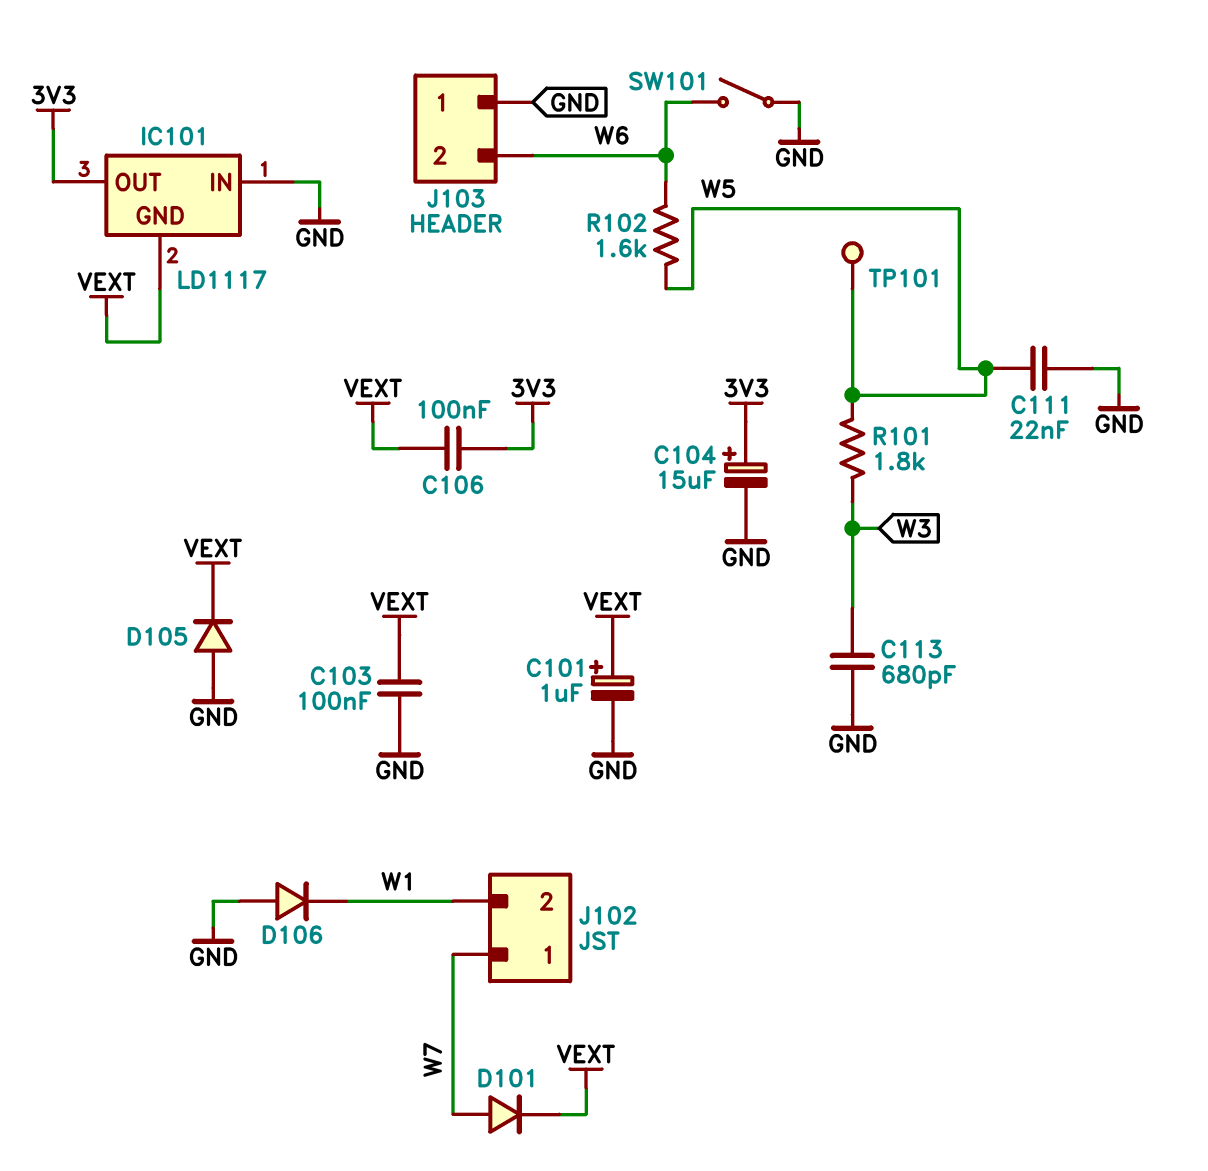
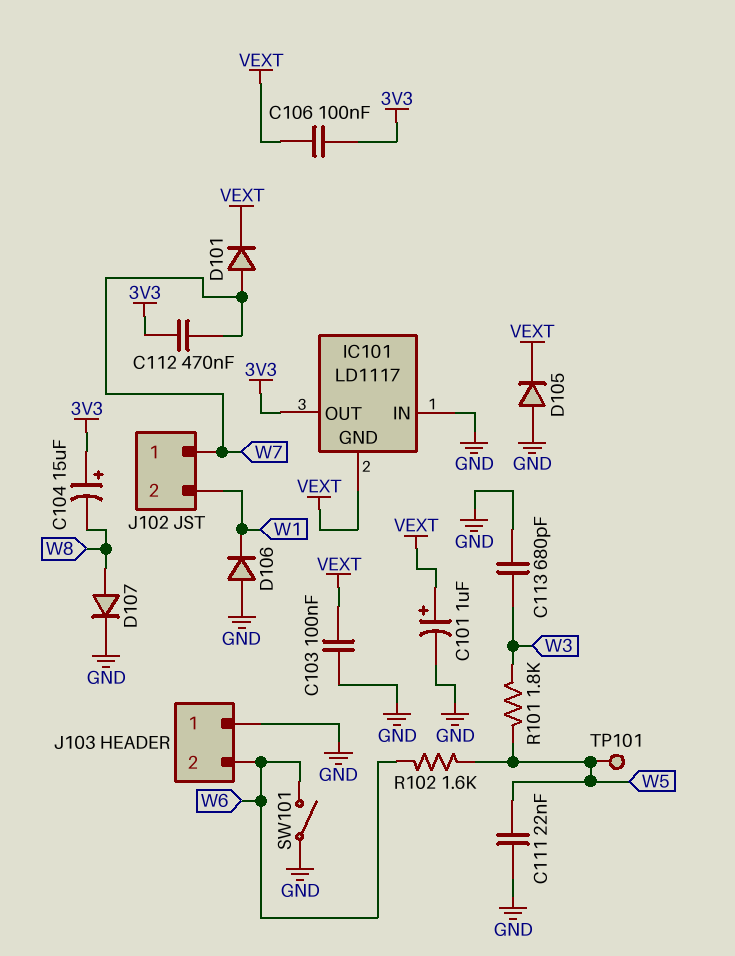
C104: 15uF (plus 3V3, minus GND) -> 15uF (plus 3V3, minus W8)
C112: none -> 470nF (3V3, W7)
D107: none -> diode (A W8, K GND)

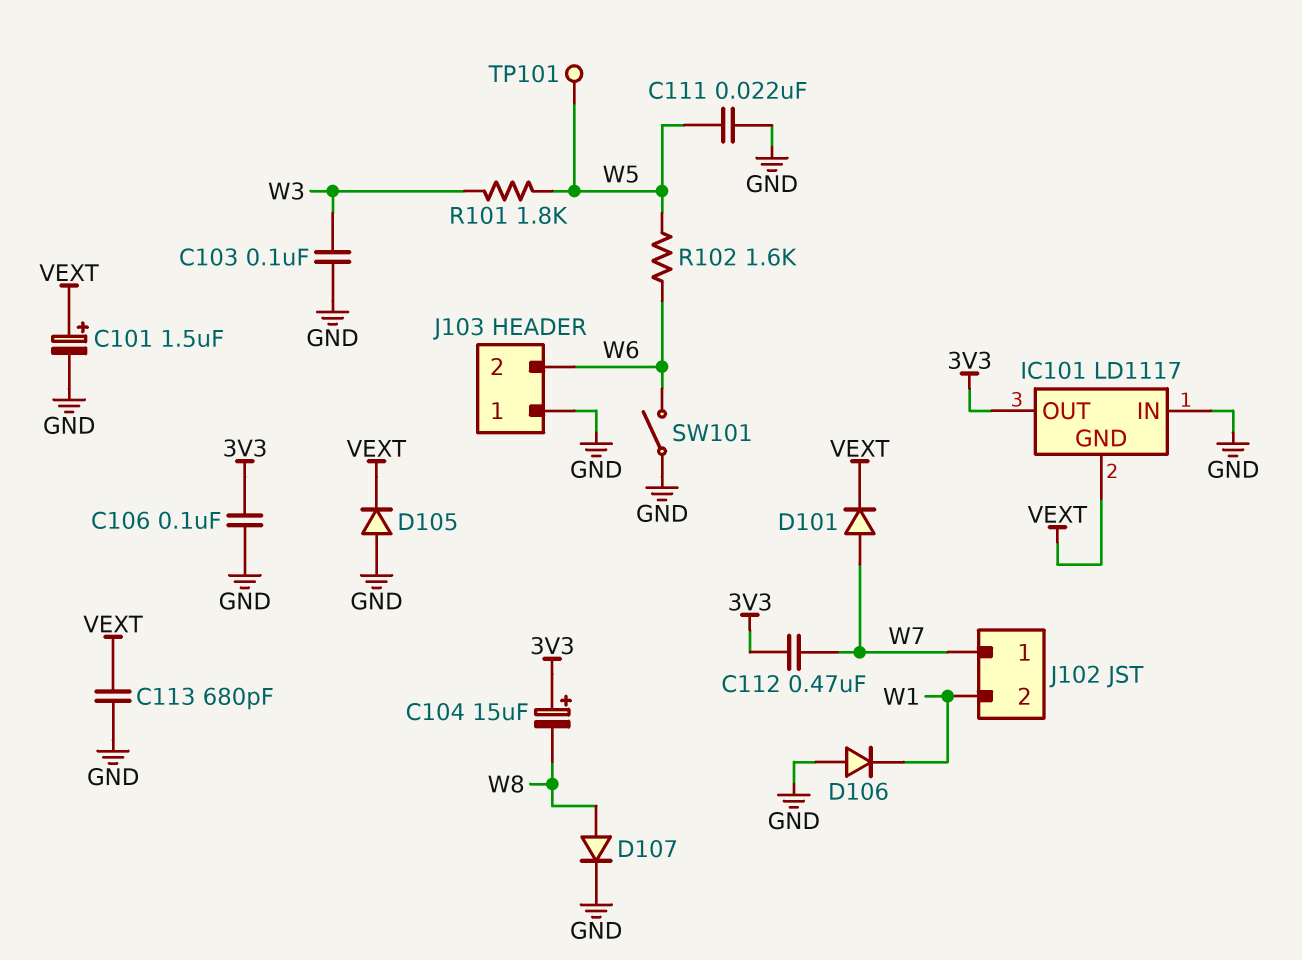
C101: 1uF (plus VEXT, minus GND) -> 1.5uF (plus VEXT, minus GND)
C103: 100nF (GND, VEXT) -> 100nF (GND, W3)
C106: 100nF (3V3, VEXT) -> 100nF (3V3, GND)
C113: 680pF (GND, W3) -> 680pF (GND, VEXT)

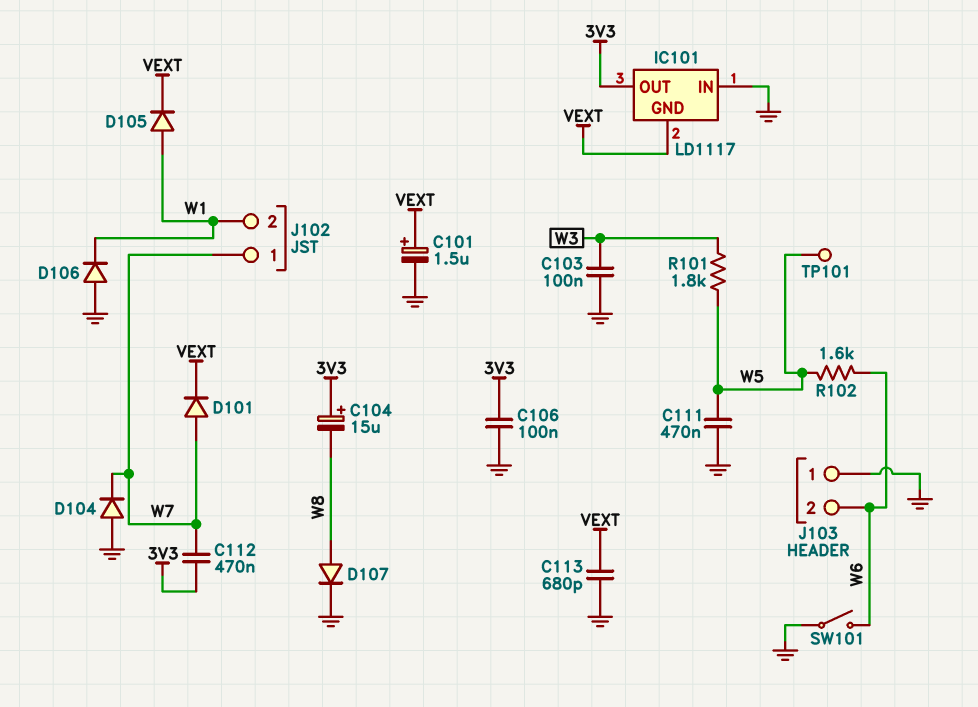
C111: 22nF (GND, W5) -> 470nF (GND, W5)
D104: none -> diode (A GND, K W7)
D105: diode (A GND, K VEXT) -> diode (A W1, K VEXT)

